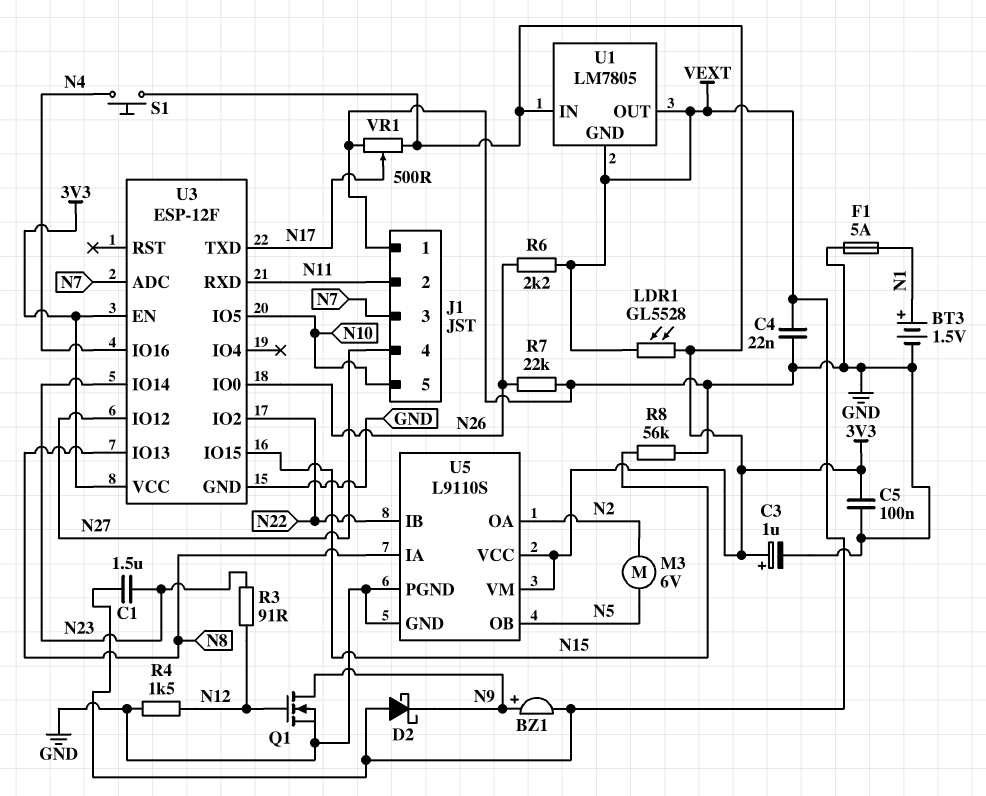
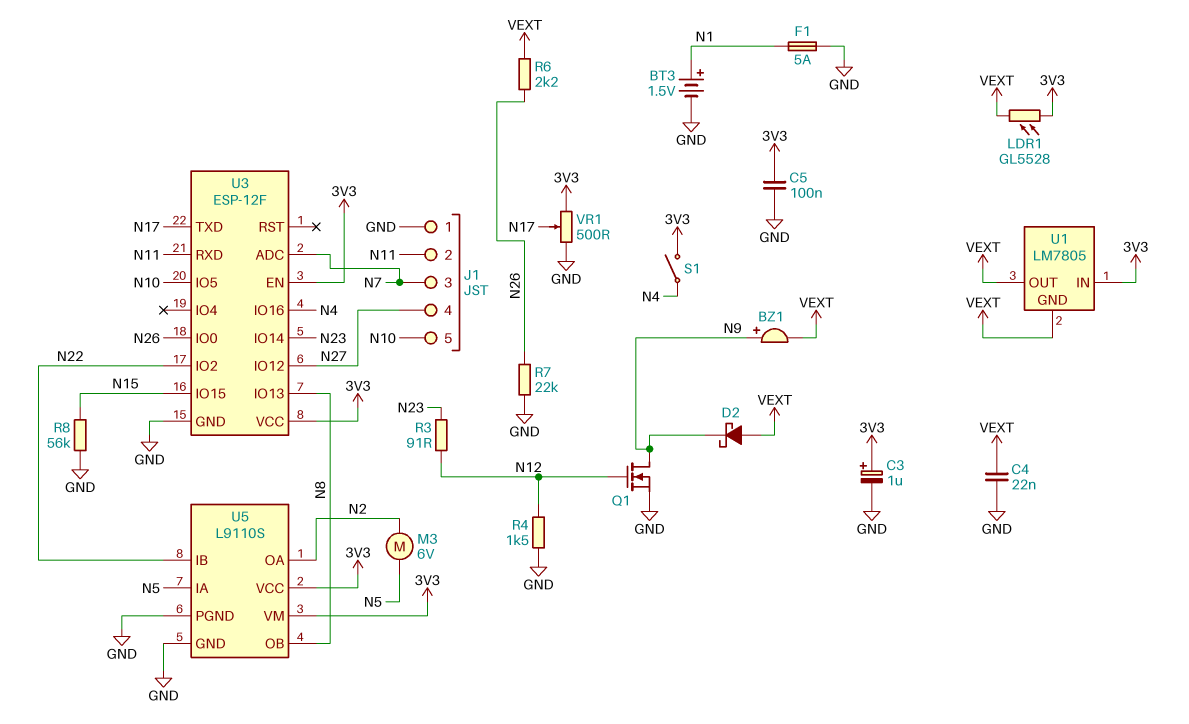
C1: 1.5uF (N23, VEXT) -> none
S1: button (3V3, N4) -> switch (3V3, N4)
U5 pin IA: N8 -> N5
U5 pin OB: N5 -> N8

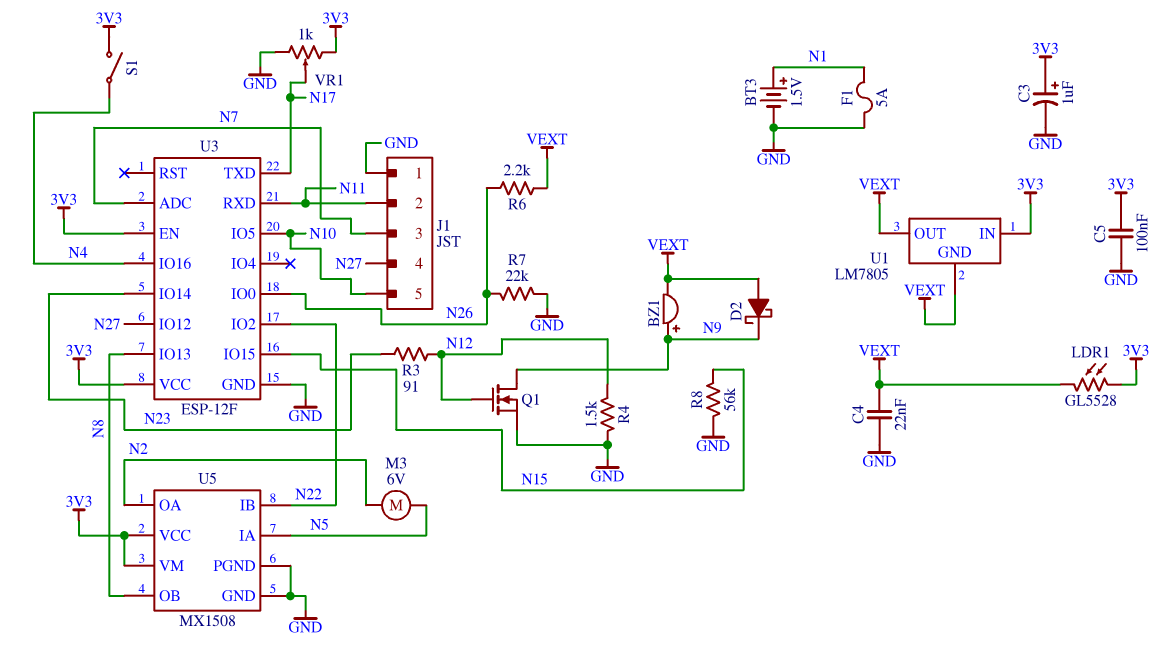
U5: L9110S -> MX1508
VR1: 500 (3V3, GND, wiper N17) -> 1k (3V3, GND, wiper N17)

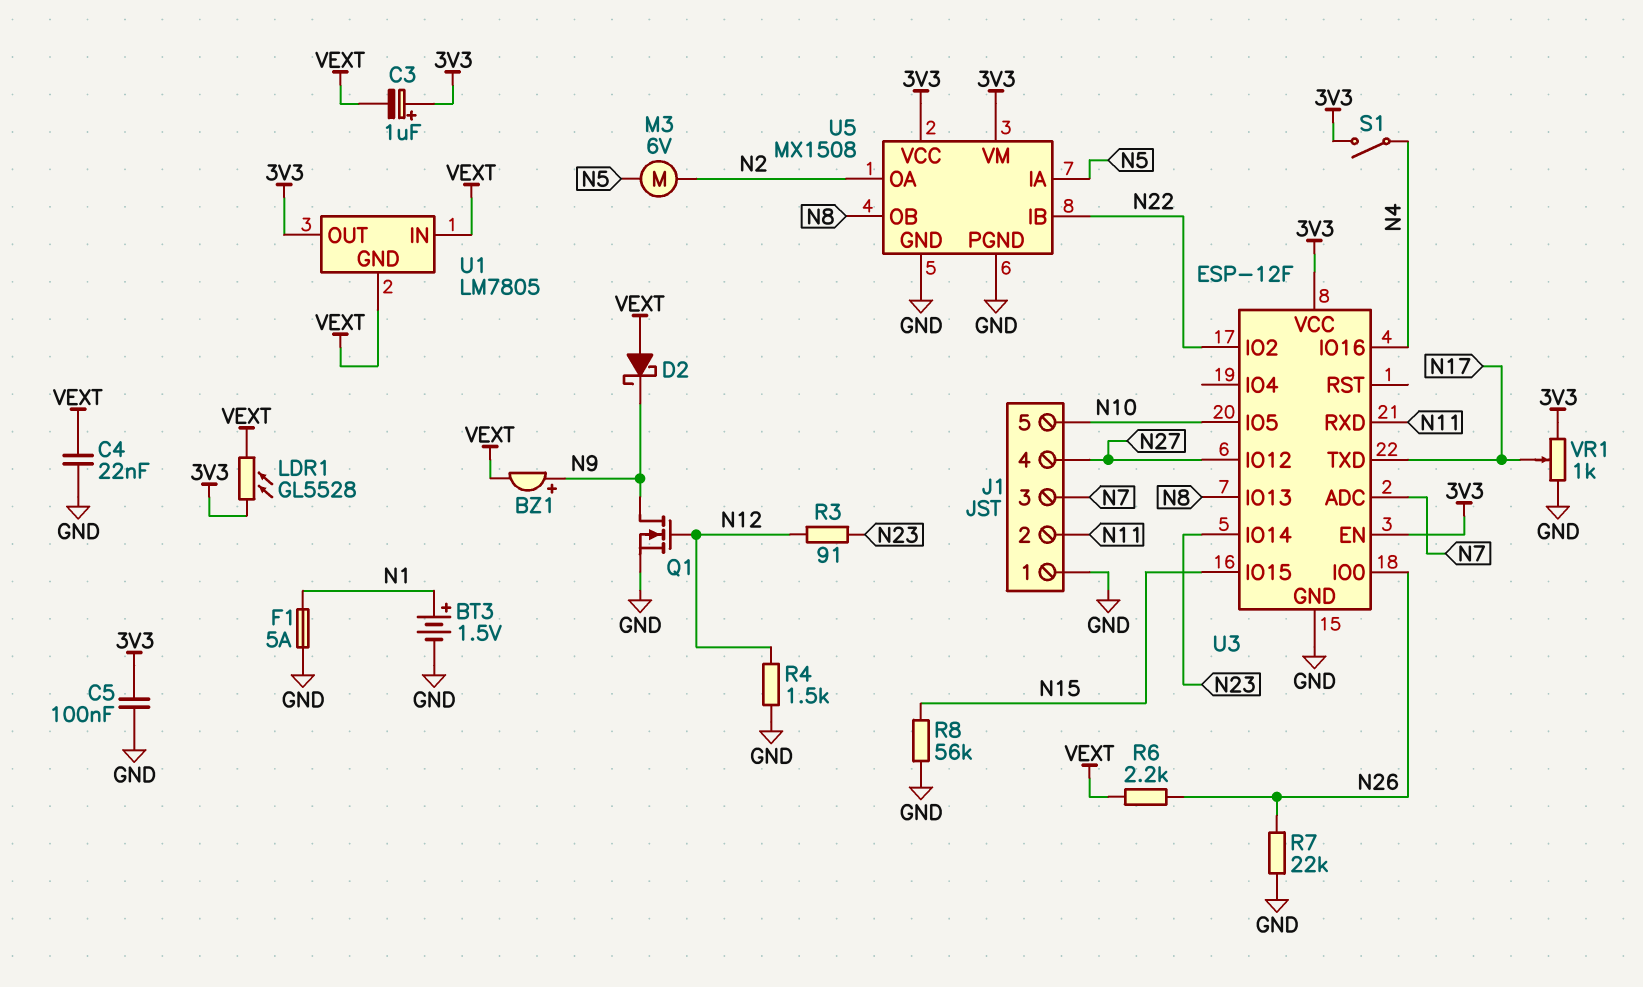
C3: 1uF (plus 3V3, minus GND) -> 1uF (plus 3V3, minus VEXT)
U1 pin IN: 3V3 -> VEXT
U1 pin OUT: VEXT -> 3V3

